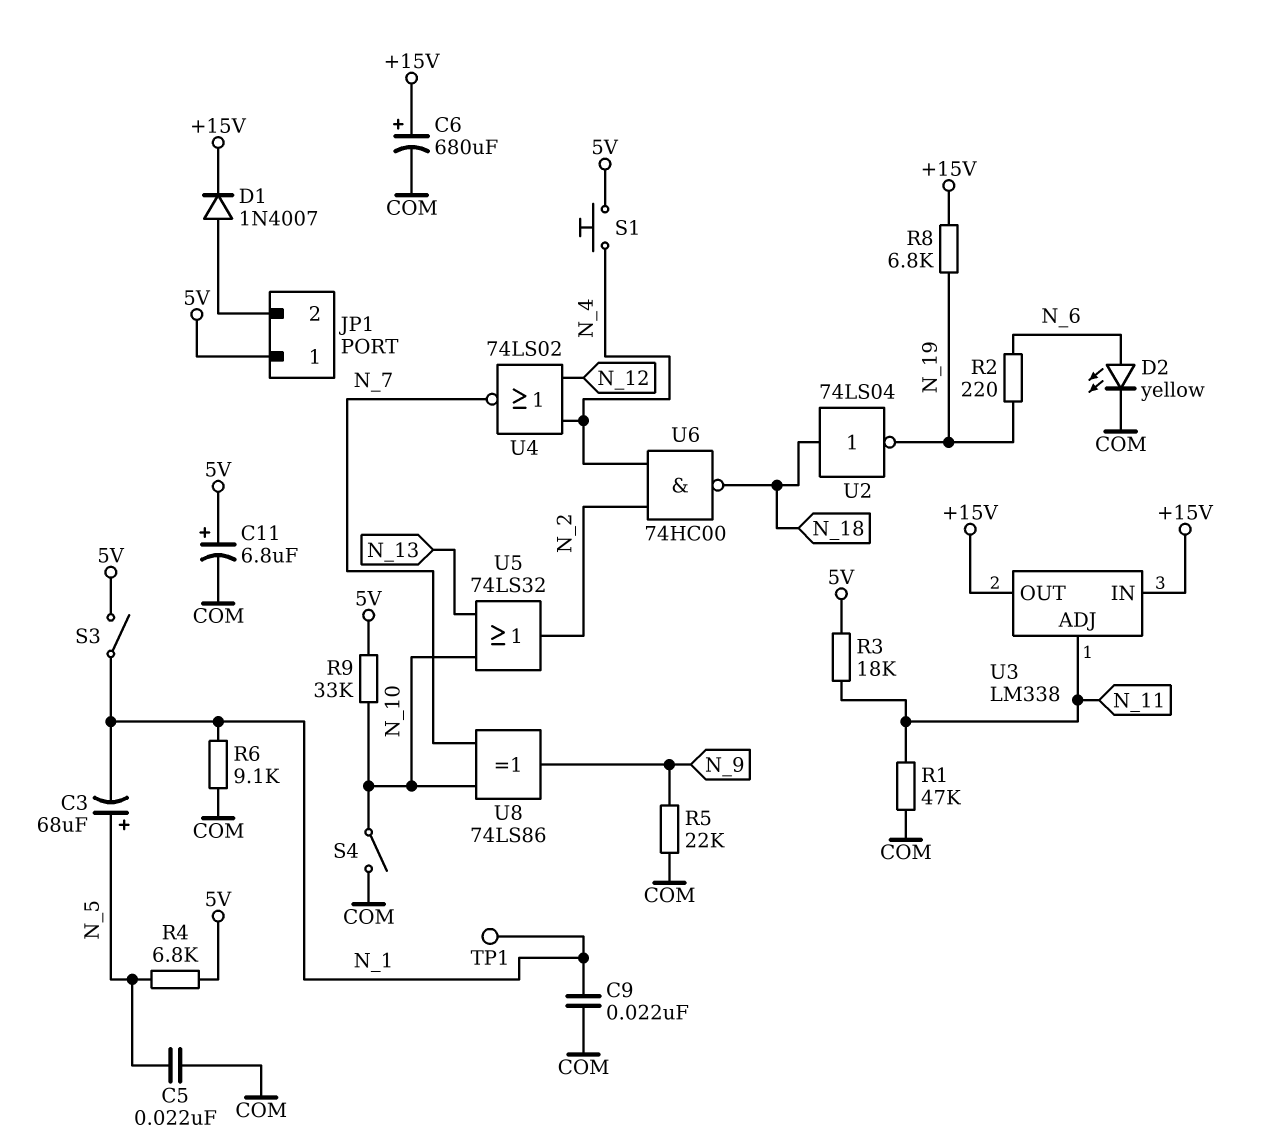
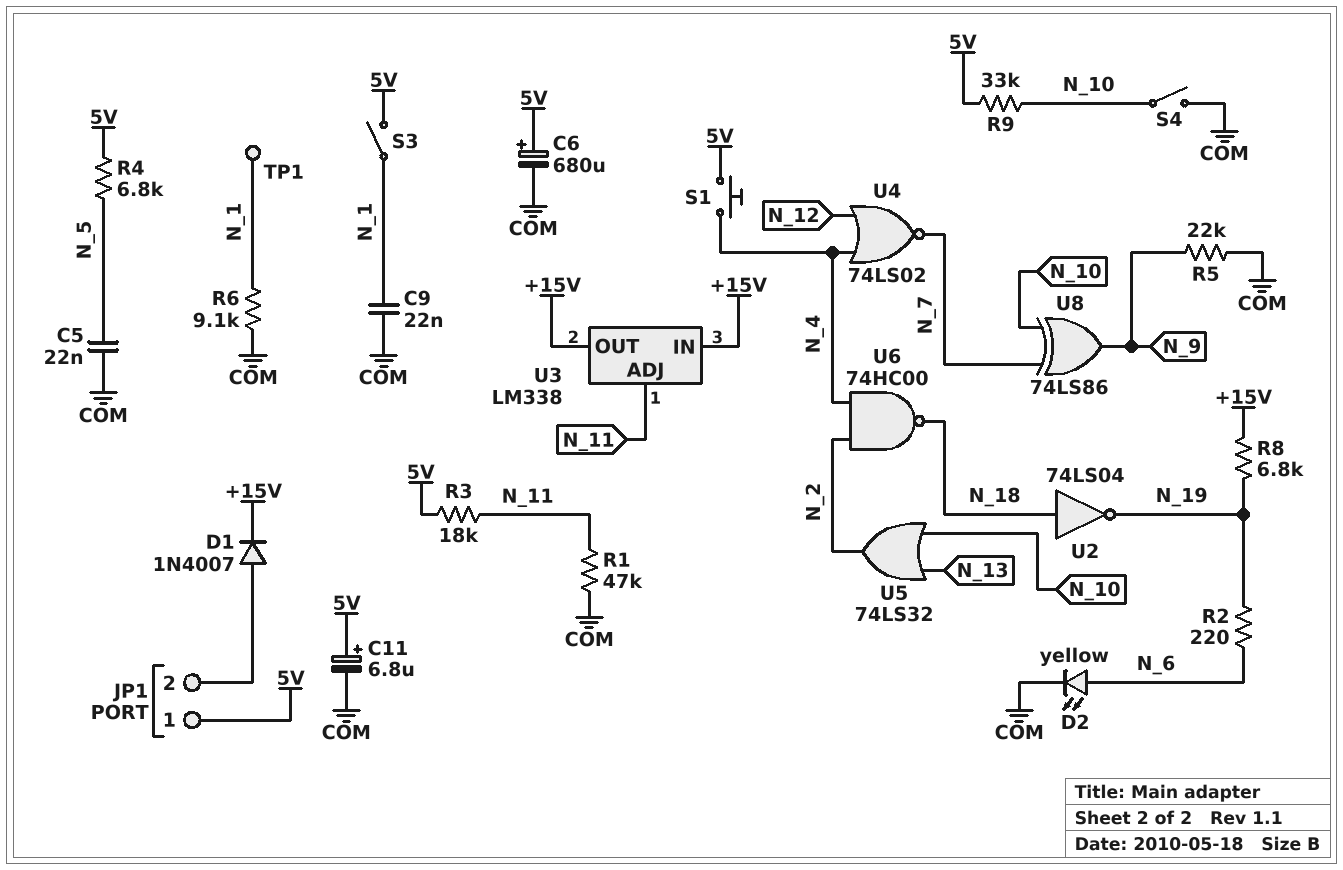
C3: 68uF (plus N_5, minus N_1) -> none
C6: 680uF (plus +15V, minus COM) -> 680uF (plus 5V, minus COM)

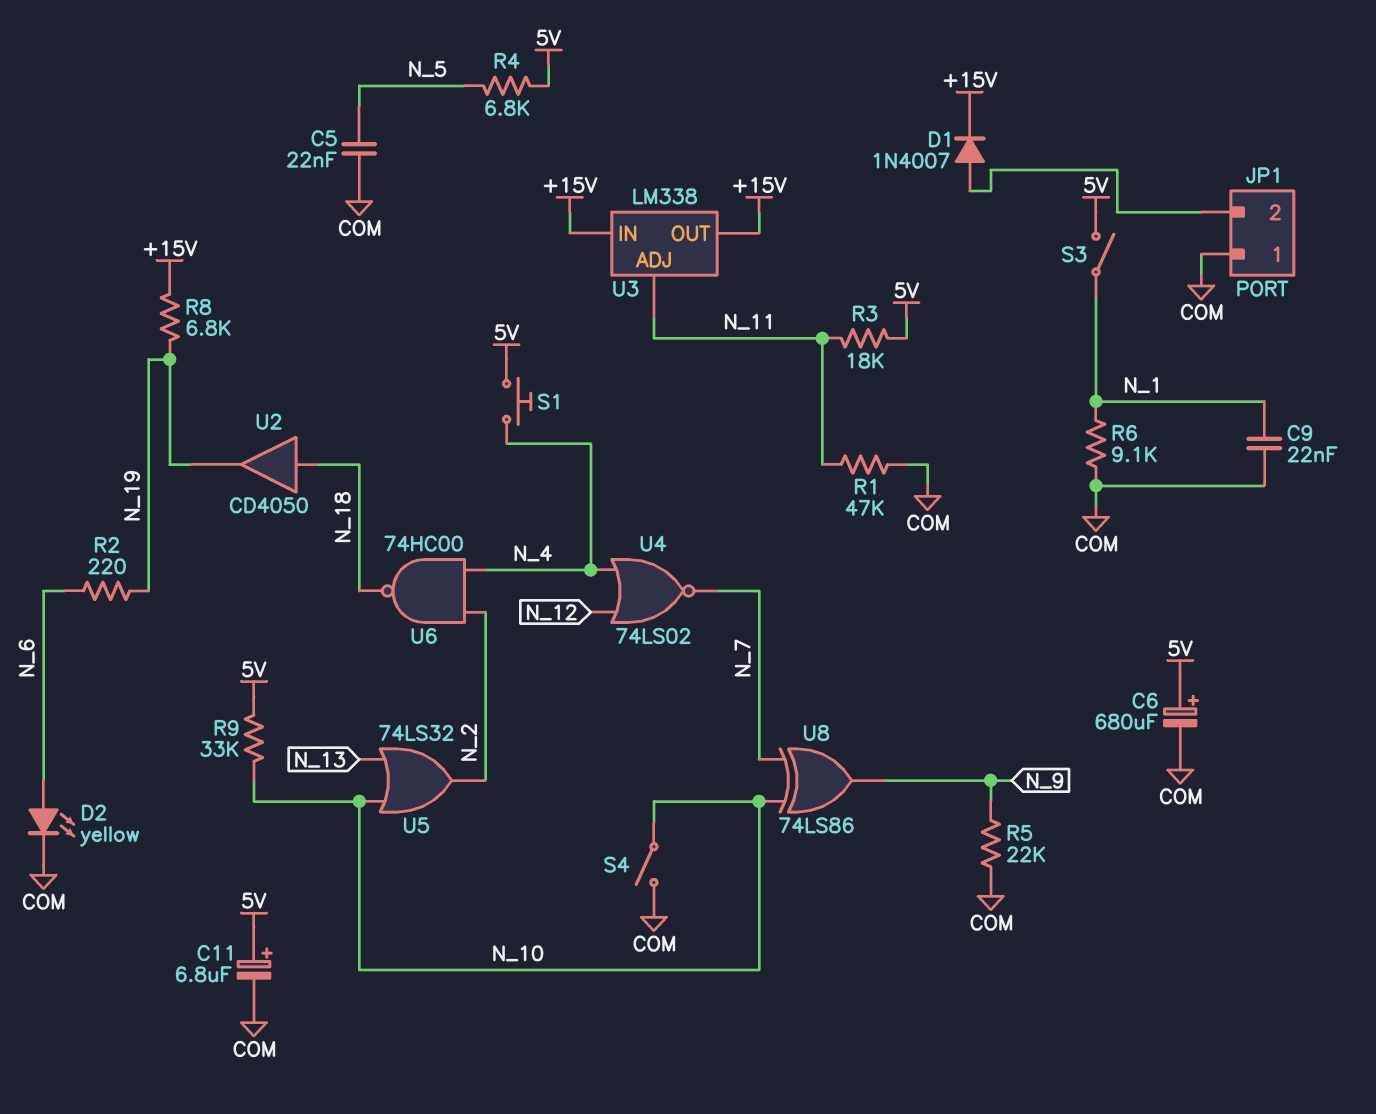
JP1 pin 1: 5V -> COM
TP1: test point (N_1) -> none
U2: NOT 74LS04 (in N_18, out N_19) -> buffer CD4050 (in N_18, out N_19)

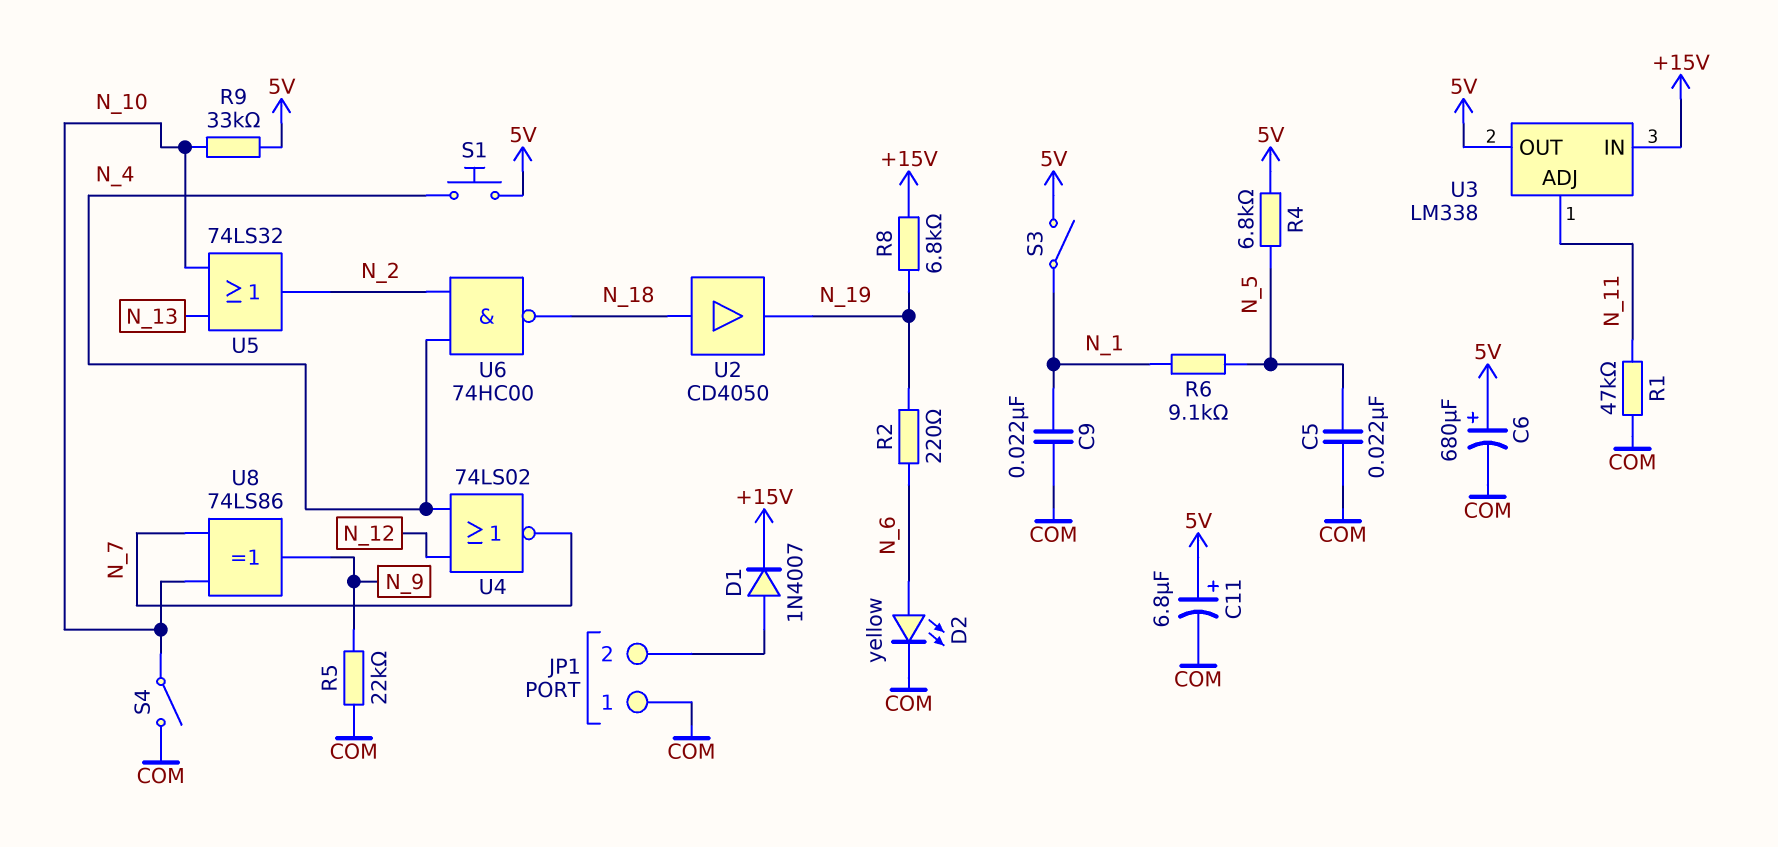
R3: 18k (5V, N_11) -> none
R6: 9.1k (COM, N_1) -> 9.1k (N_1, N_5)
U3 pin OUT: +15V -> 5V

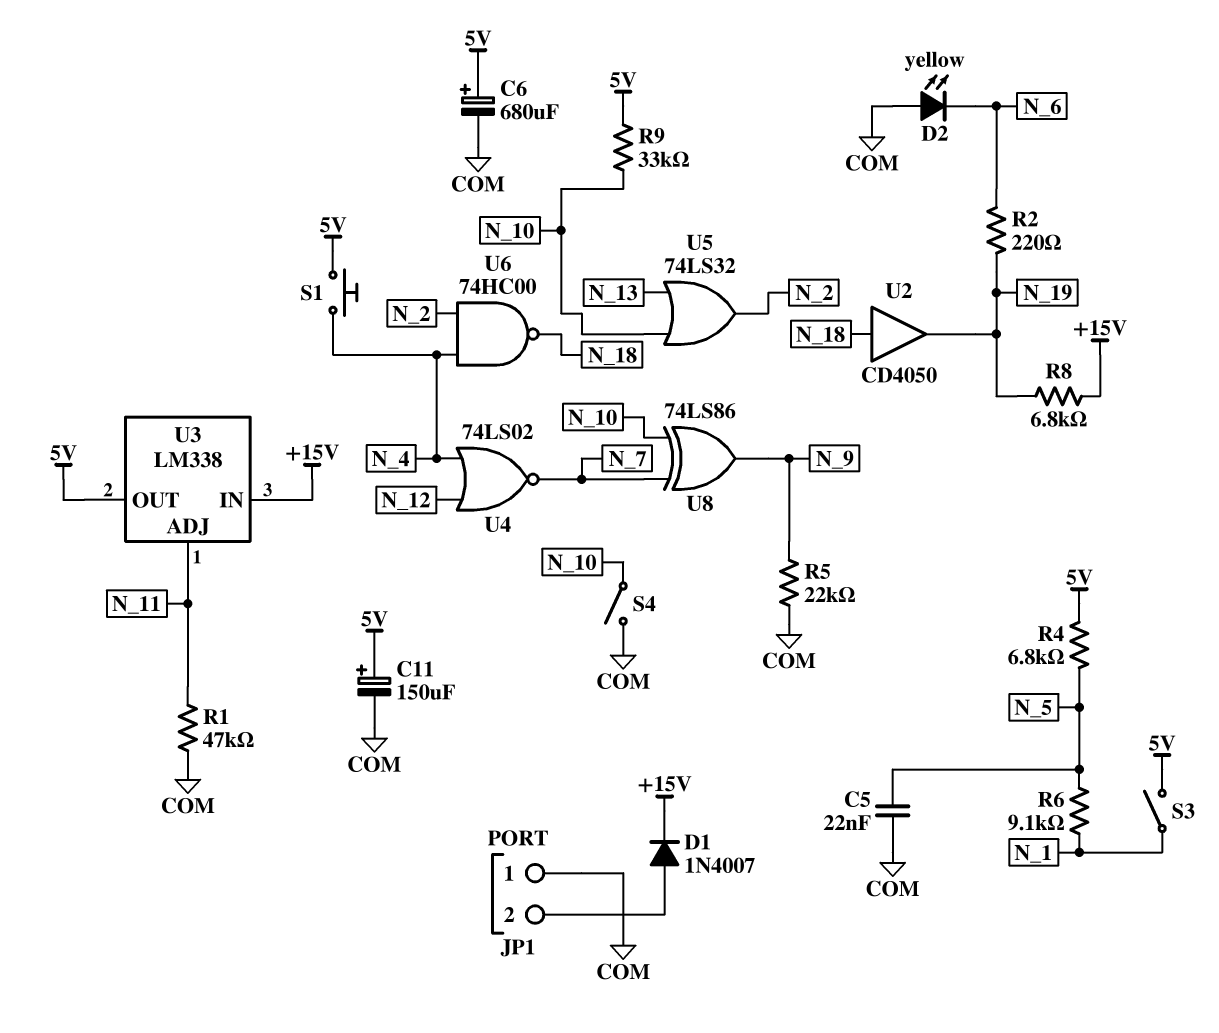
C9: 22nF (COM, N_1) -> none
C11: 6.8uF (plus 5V, minus COM) -> 150uF (plus 5V, minus COM)
D2: LED yellow (A N_6, K COM) -> LED yellow (A COM, K N_6)

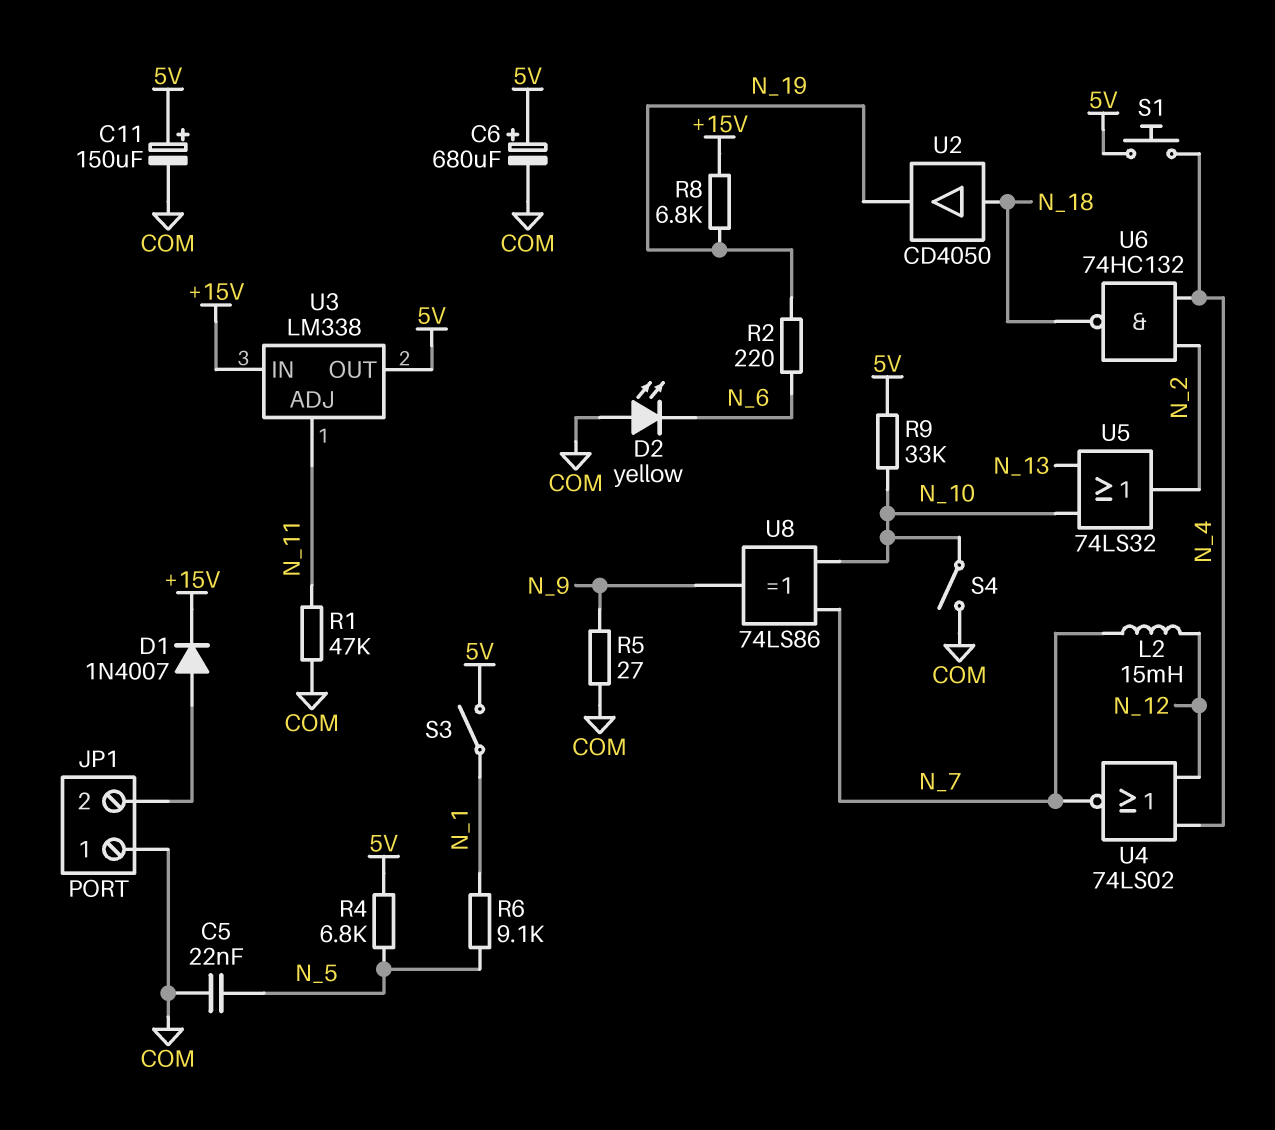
L2: none -> 15mH (N_7, N_12)
R5: 22k (COM, N_9) -> 27 (COM, N_9)
U6: NAND 74HC00 (in N_2, in N_4, out N_18) -> NAND 74HC132 (in N_2, in N_4, out N_18)

